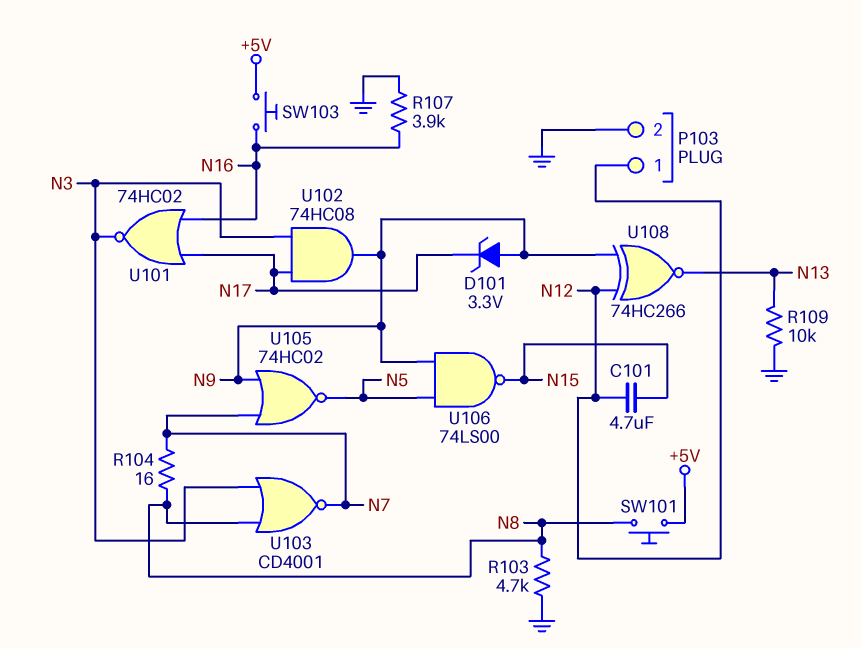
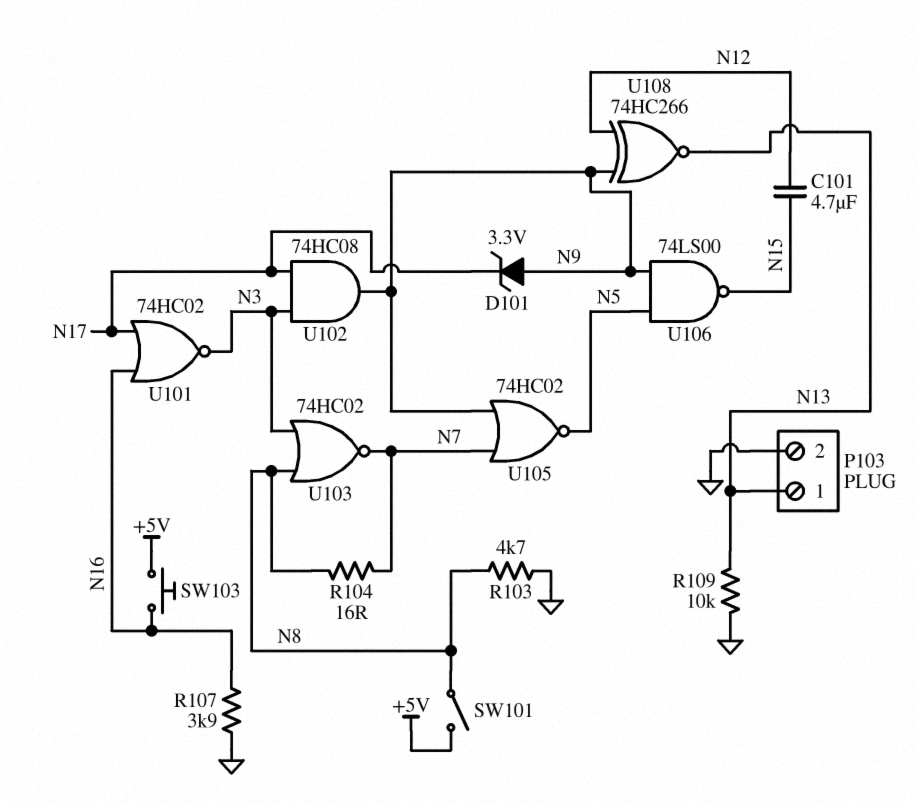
P103 pin 1: N12 -> N13
SW101: button (+5V, N8) -> switch (+5V, N8)
U103: NOR CD4001 (in N3, in N8, out N7) -> NOR 74HC02 (in N3, in N8, out N7)

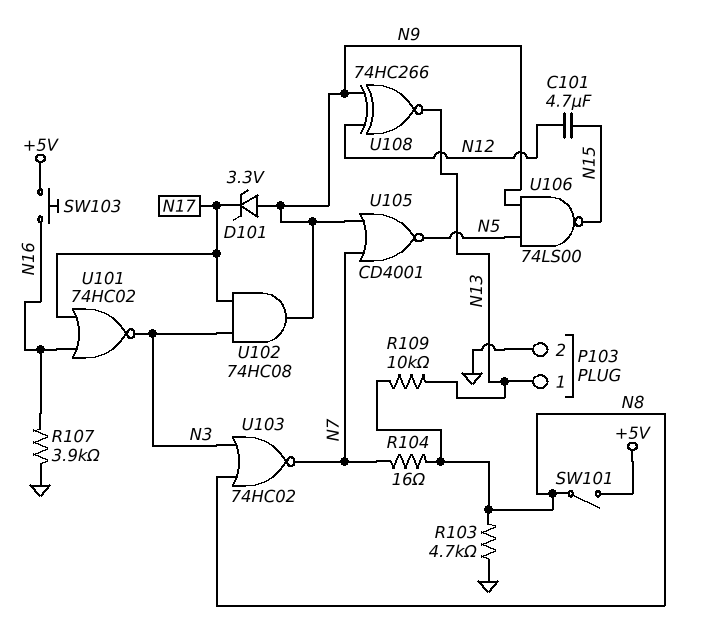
R109: 10k (GND, N13) -> 10k (N8, N13)
U105: NOR 74HC02 (in N7, in N9, out N5) -> NOR CD4001 (in N7, in N9, out N5)

